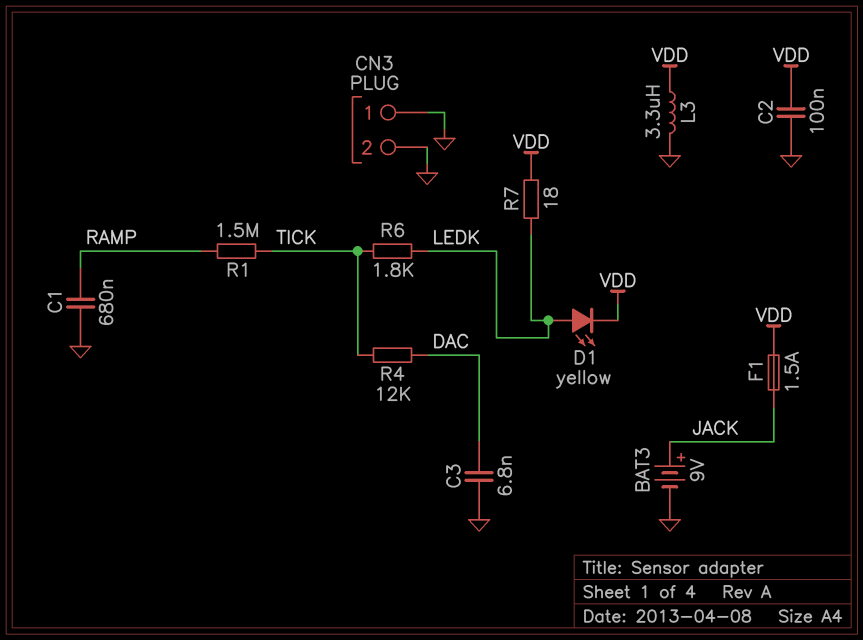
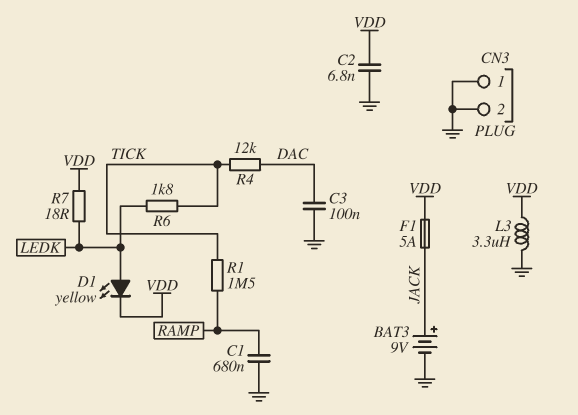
C2: 100nF (GND, VDD) -> 6.8nF (GND, VDD)
C3: 6.8nF (DAC, GND) -> 100nF (DAC, GND)
F1: 1.5A (JACK, VDD) -> 5A (JACK, VDD)

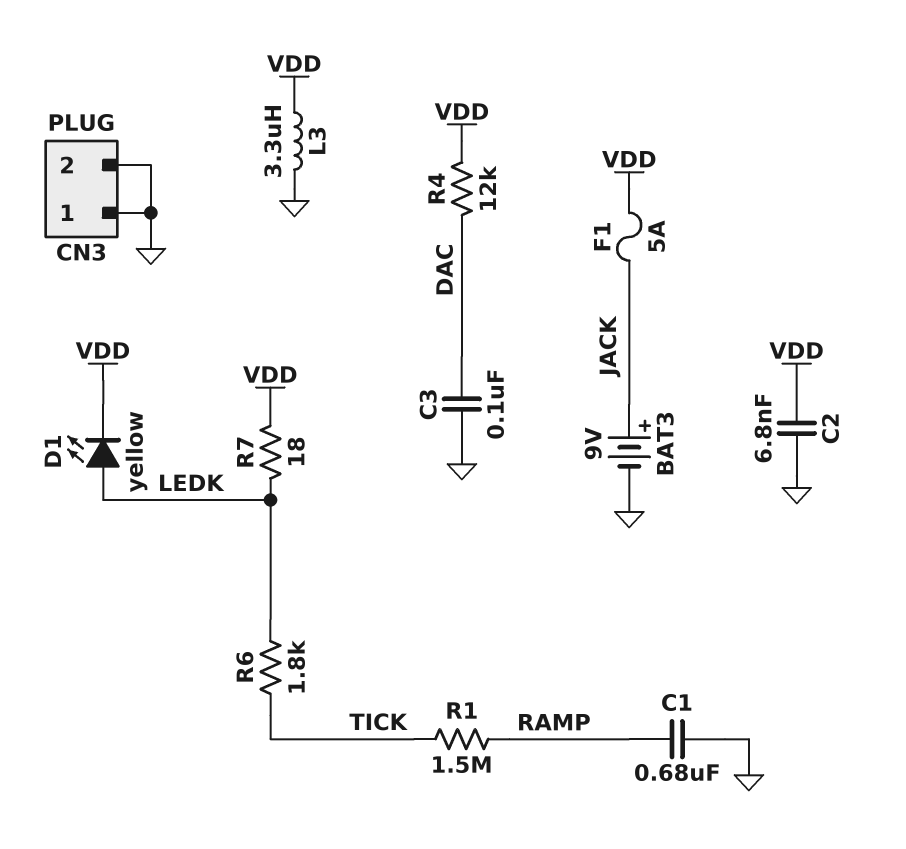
R4: 12k (DAC, TICK) -> 12k (DAC, VDD)

